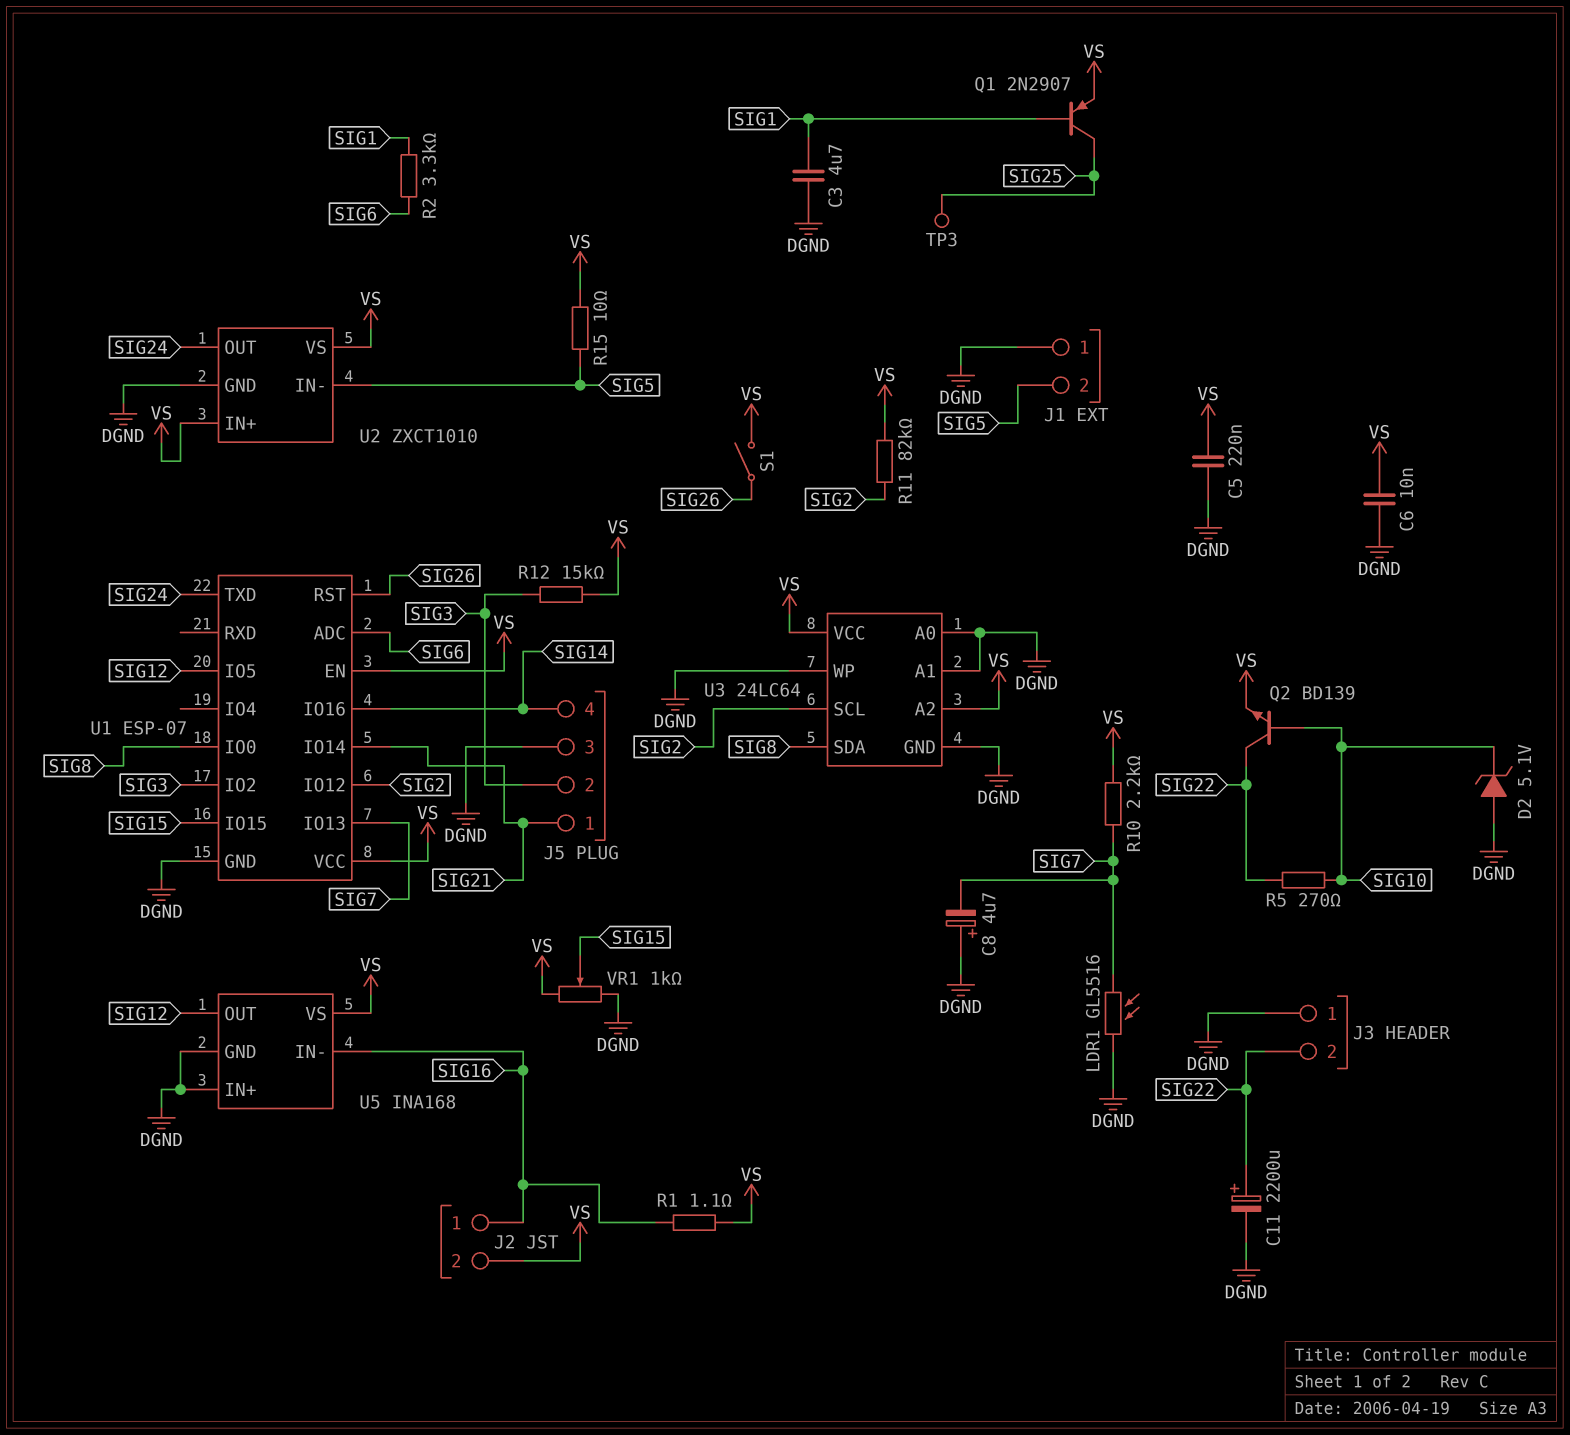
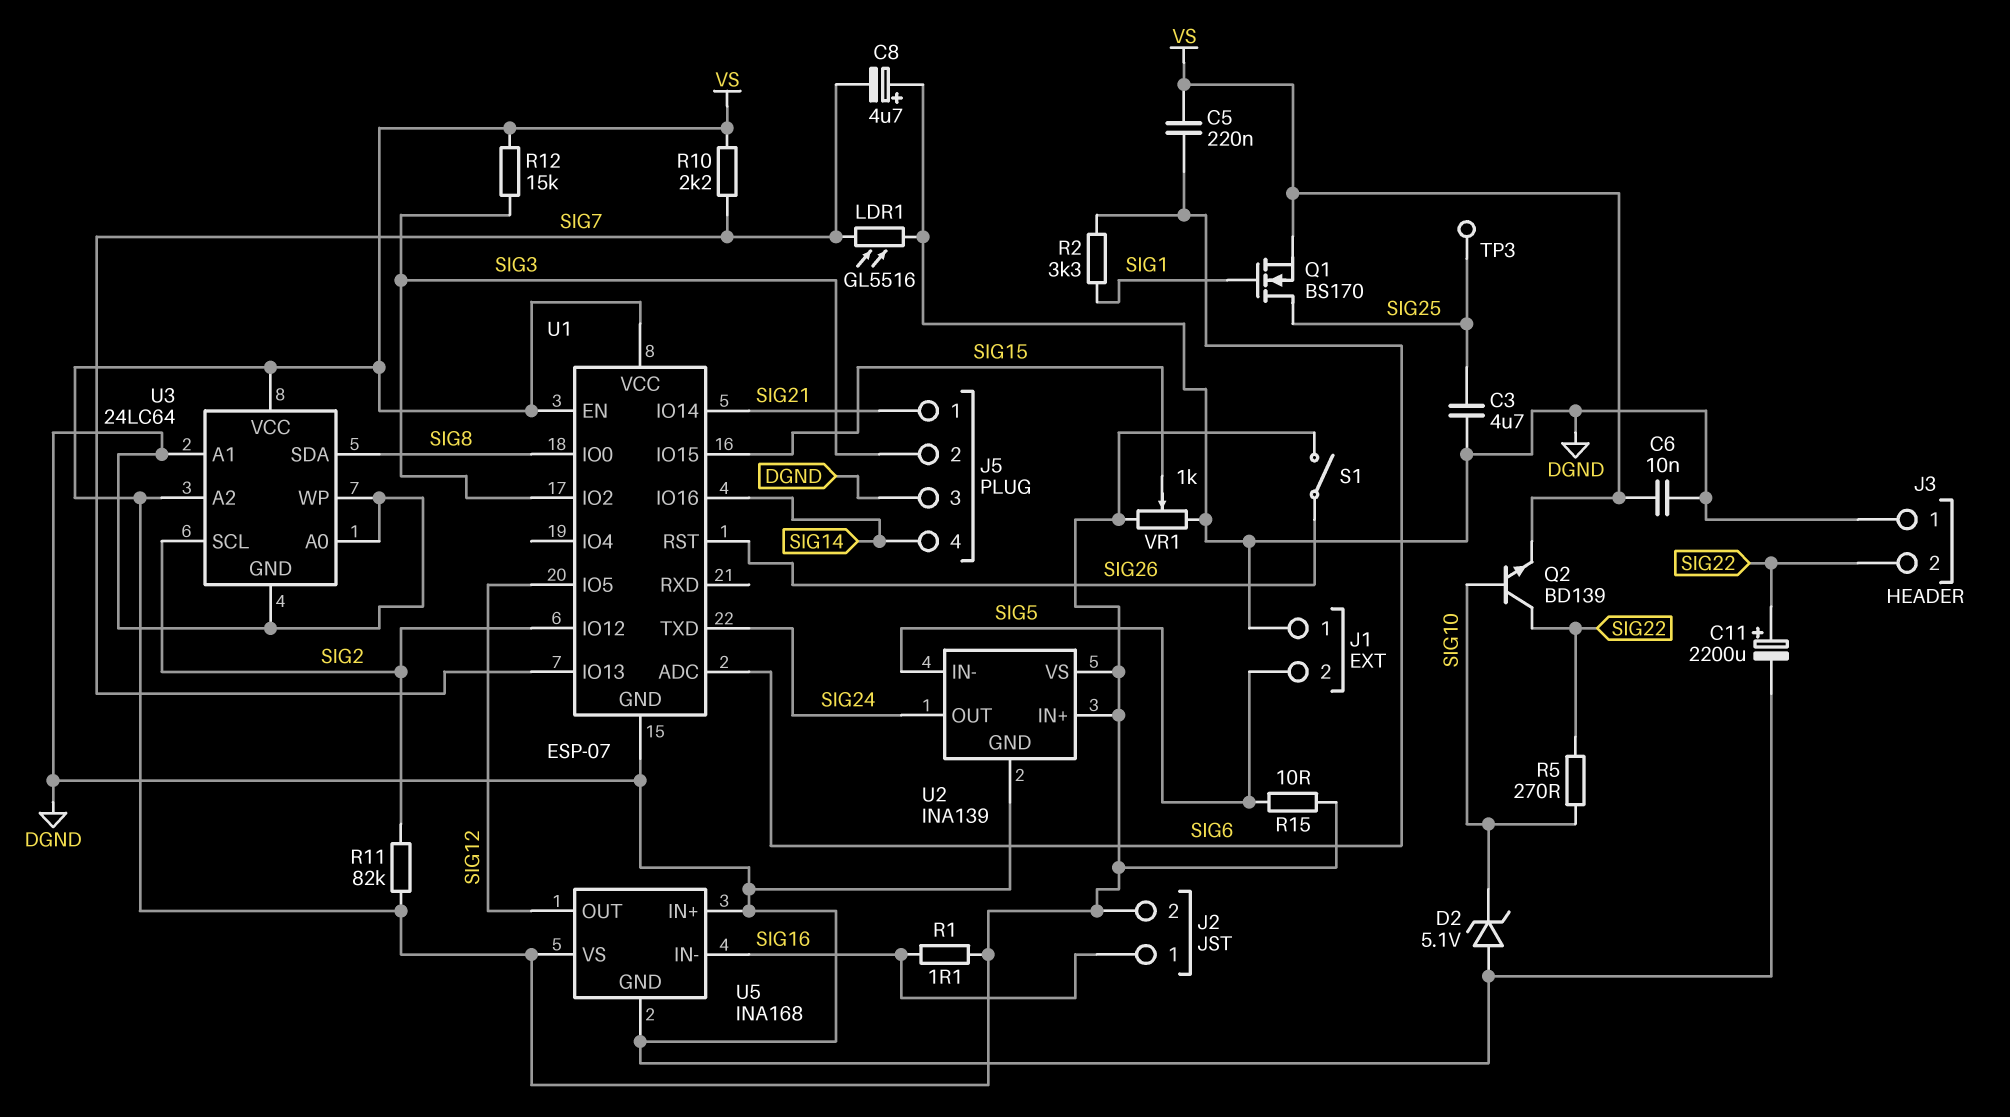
C3: 4.7uF (DGND, SIG1) -> 4.7uF (DGND, SIG25)
C5: 220nF (DGND, VS) -> 220nF (SIG6, VS)
Q1: PNP 2N2907 (B SIG1, C SIG25, E VS) -> NMOS BS170 (G SIG1, D SIG25, S VS)
U2: ZXCT1010 -> INA139

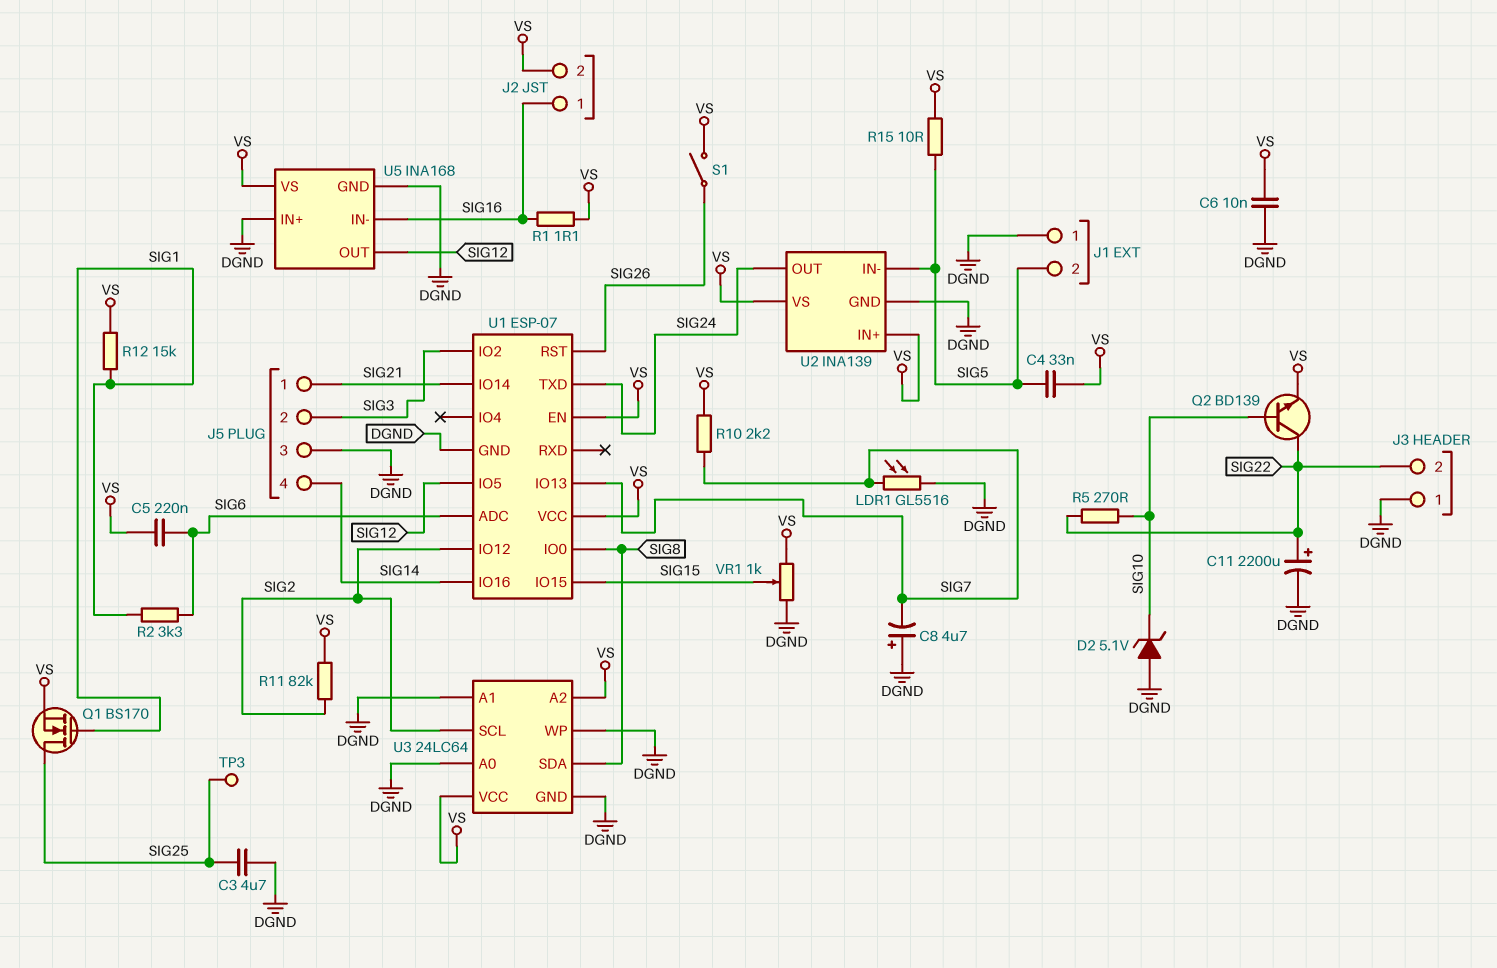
C4: none -> 33nF (SIG5, VS)
R12: 15k (SIG3, VS) -> 15k (SIG1, VS)

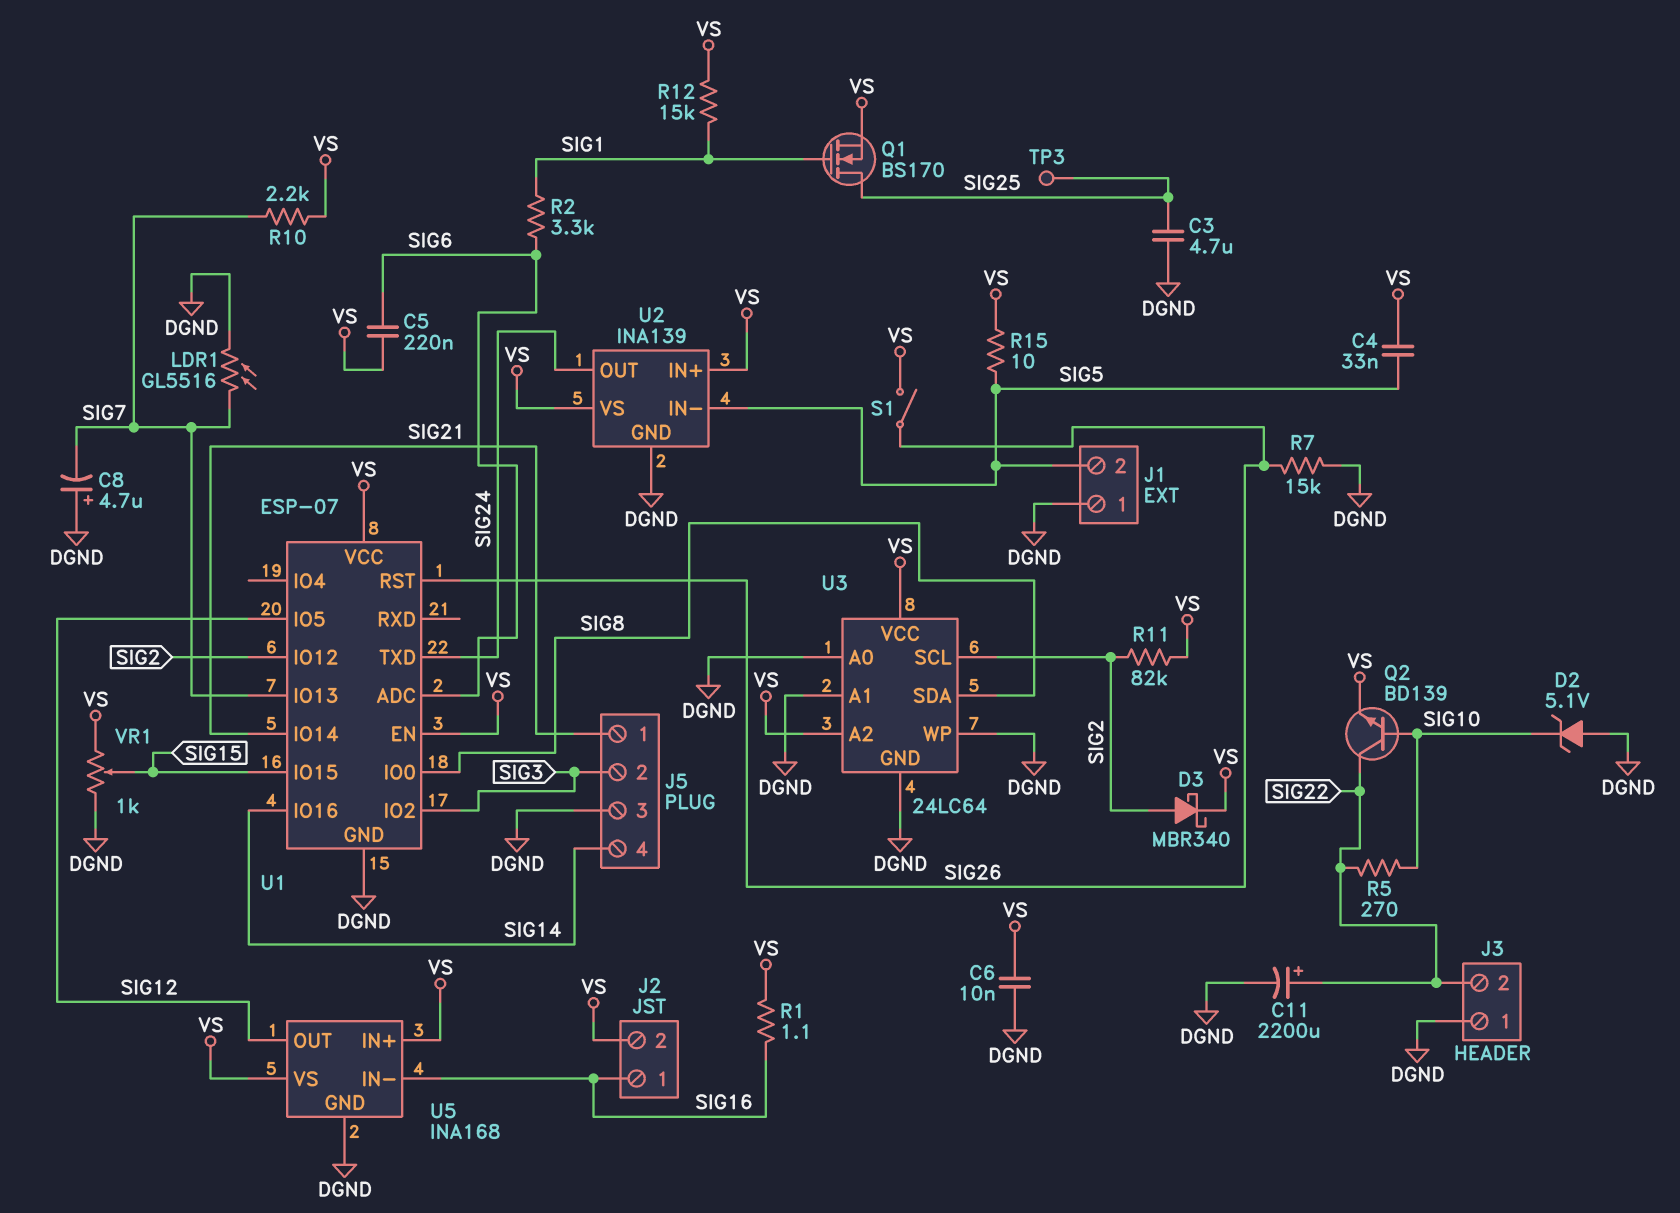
D3: none -> schottky MBR340 (A SIG2, K VS)
R7: none -> 15k (DGND, SIG26)
U5 pin IN+: DGND -> VS

